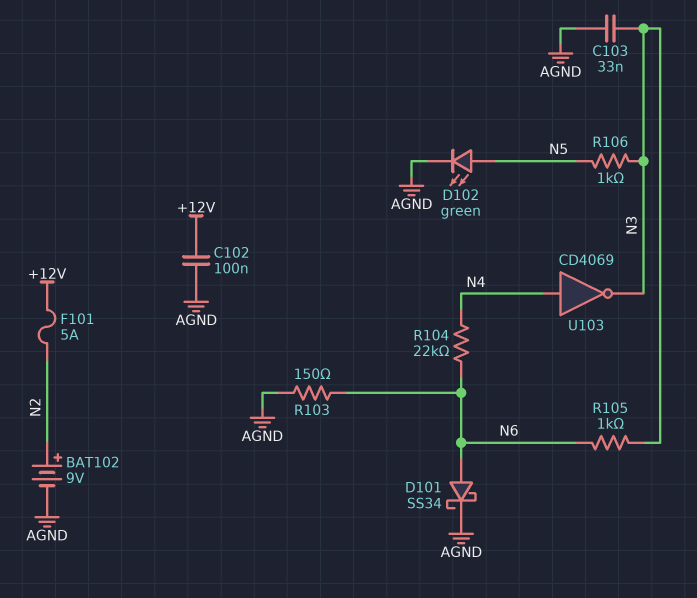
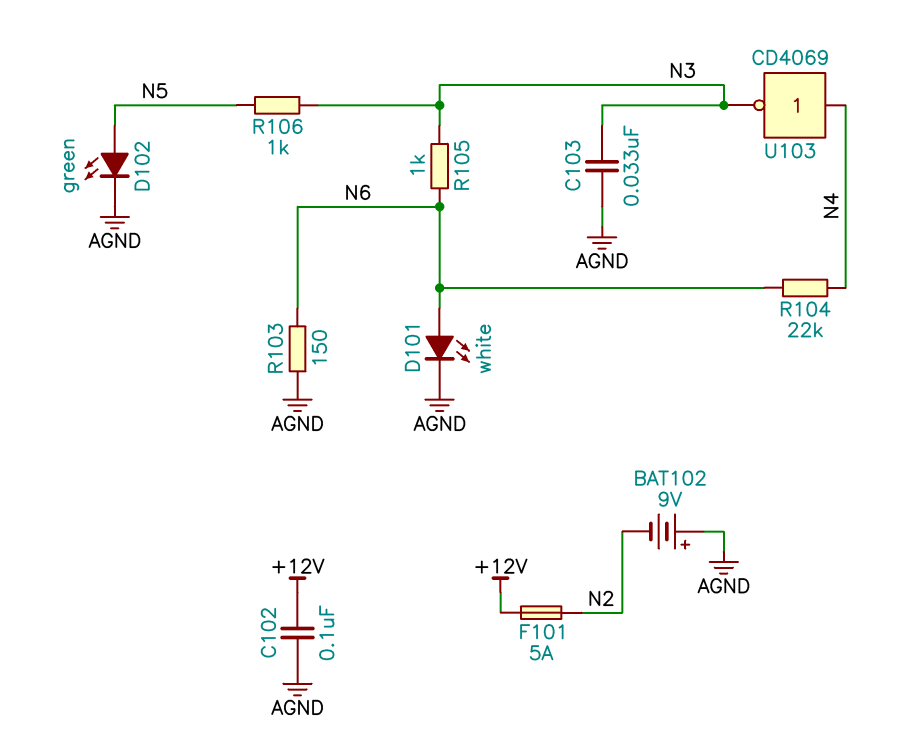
BAT102: 9V (plus N2, minus AGND) -> 9V (plus AGND, minus N2)
D101: schottky SS34 (A N6, K AGND) -> LED white (A N6, K AGND)

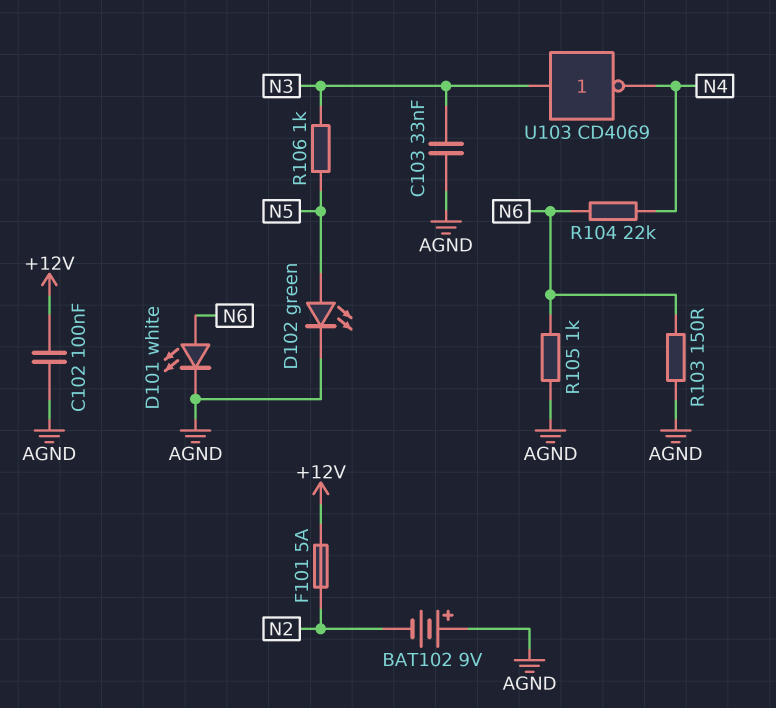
R105: 1k (N3, N6) -> 1k (AGND, N6)
U103: NOT CD4069 (in N4, out N3) -> NOT CD4069 (in N3, out N4)

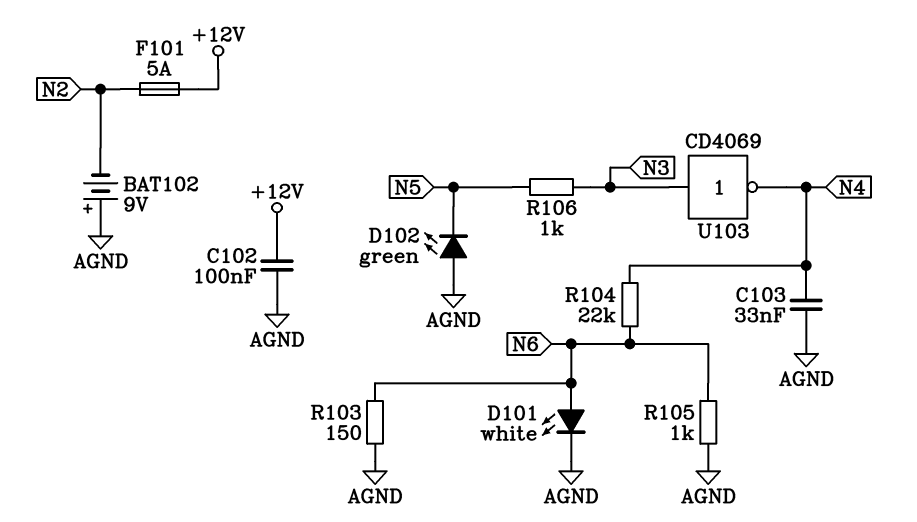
C103: 33nF (AGND, N3) -> 33nF (AGND, N4)
D102: LED green (A N5, K AGND) -> LED green (A AGND, K N5)

